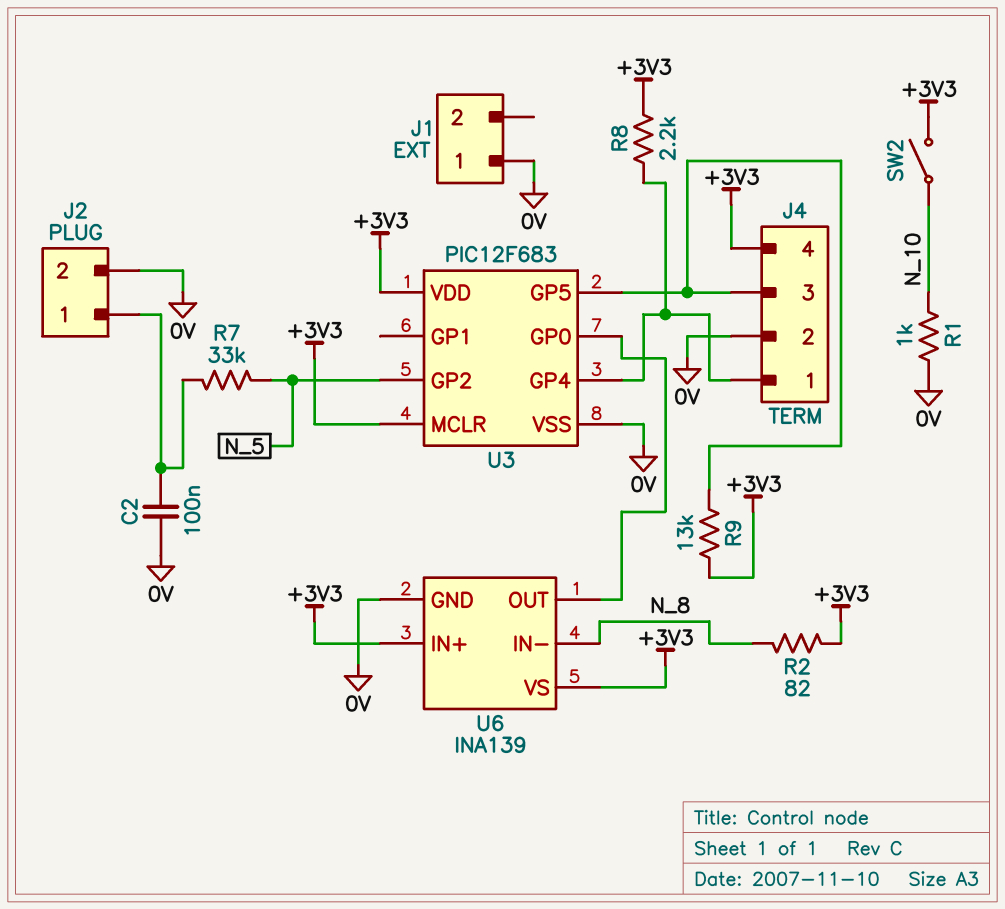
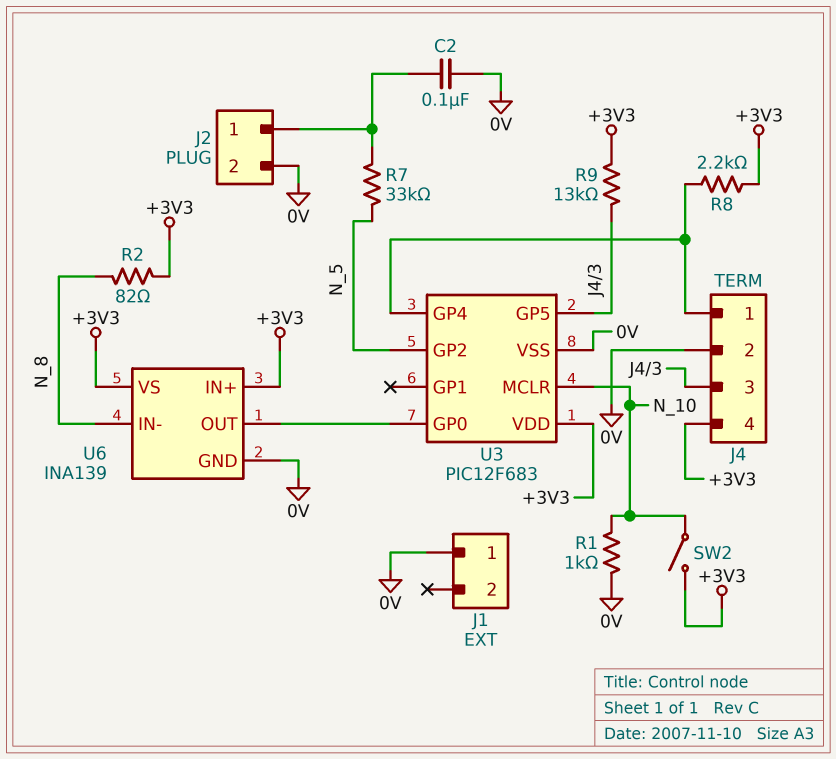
U3 pin MCLR: +3V3 -> N_10

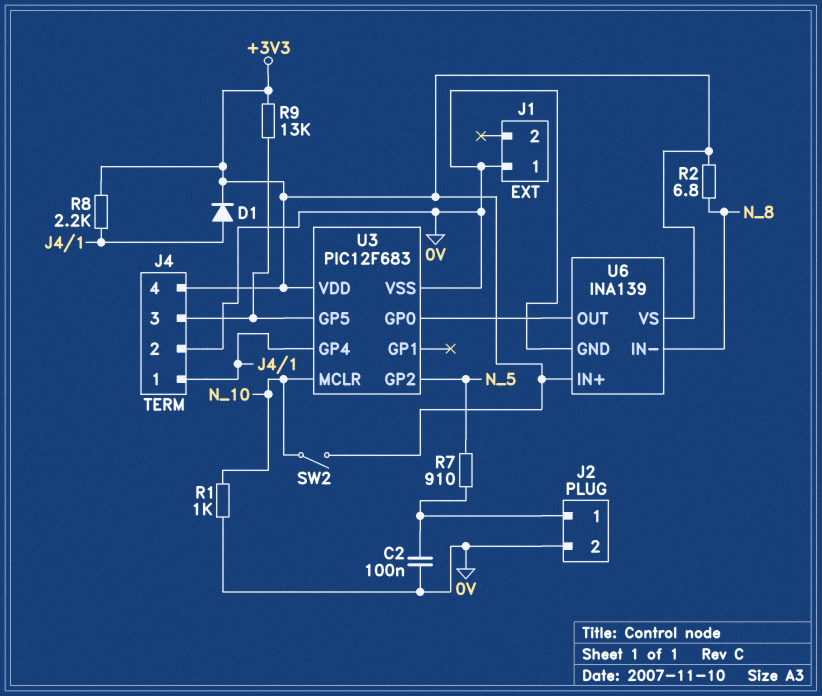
D1: none -> diode (A J4/1, K +3V3)
R2: 82 (+3V3, N_8) -> 6.8 (+3V3, N_8)
R7: 33k (J2/1, N_5) -> 910 (J2/1, N_5)

